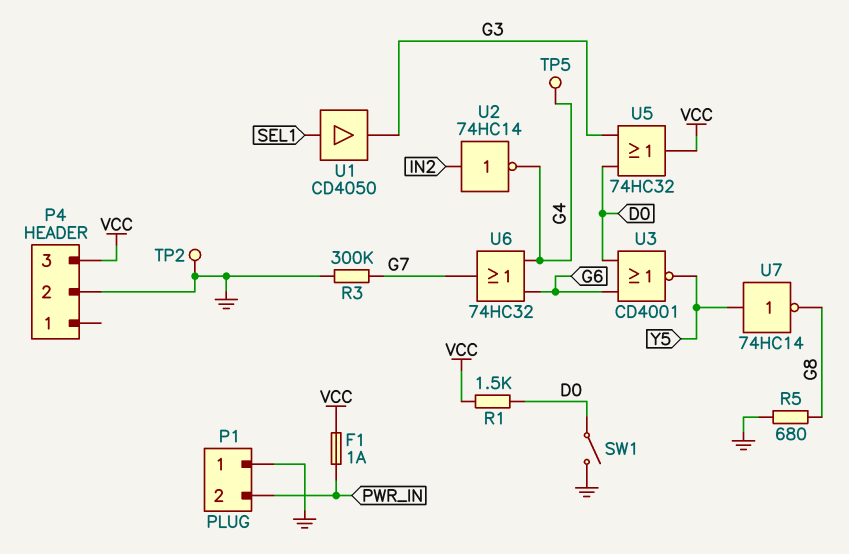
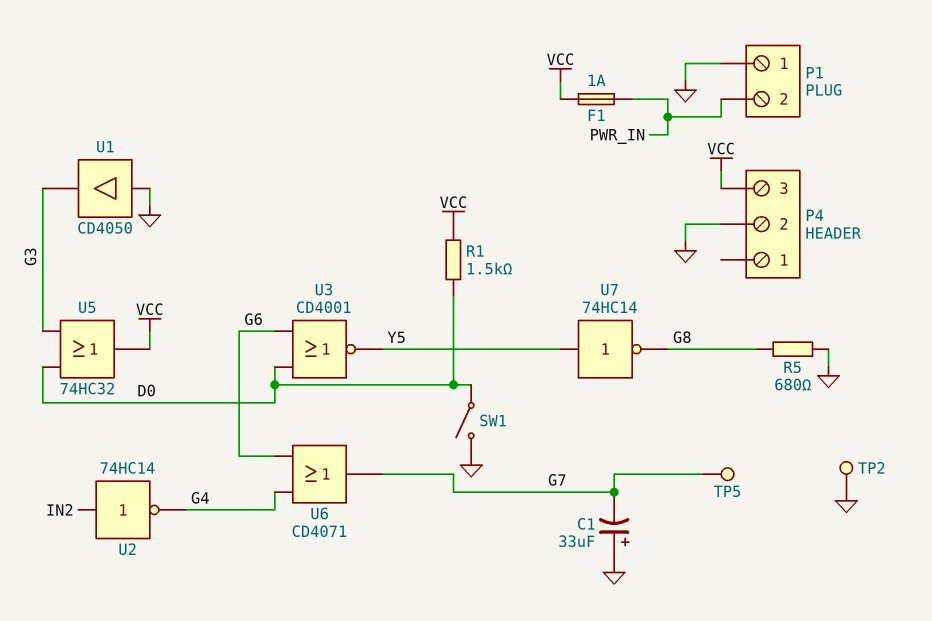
C1: none -> 33uF (plus GND, minus G7)
R3: 300k (G7, GND) -> none
TP5: test point (G4) -> test point (G7)
U1: buffer CD4050 (in SEL1, out G3) -> buffer CD4050 (in GND, out G3)
U6: OR 74HC32 (in G4, in G6, out G7) -> OR CD4071 (in G4, in G6, out G7)

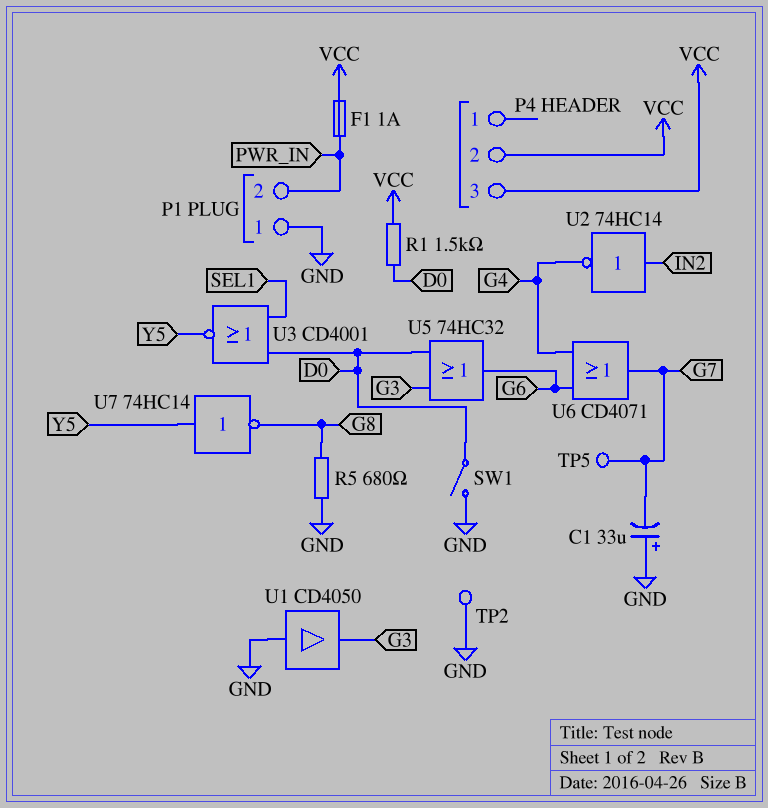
P4 pin 2: GND -> VCC
U3: NOR CD4001 (in D0, in G6, out Y5) -> NOR CD4001 (in D0, in SEL1, out Y5)
U5: OR 74HC32 (in D0, in G3, out VCC) -> OR 74HC32 (in D0, in G3, out G6)

